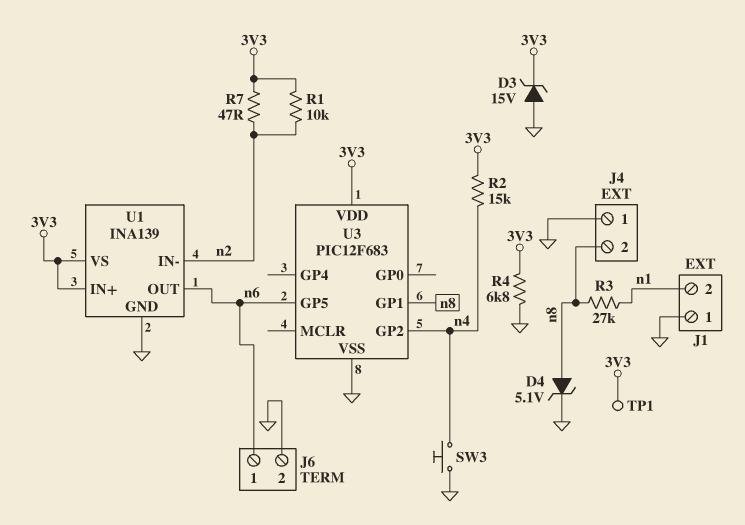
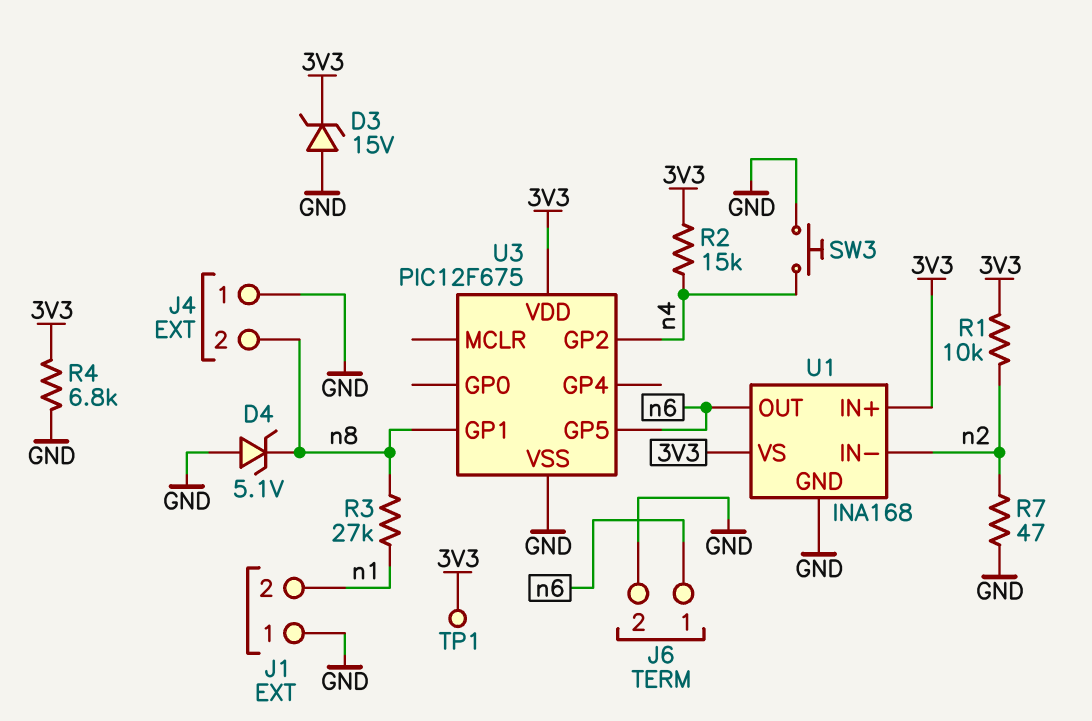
D4: zener 5.1V (A n8, K GND) -> zener 5.1V (A GND, K n8)
R7: 47 (3V3, n2) -> 47 (GND, n2)
U1: INA139 -> INA168
U3: PIC12F683 -> PIC12F675

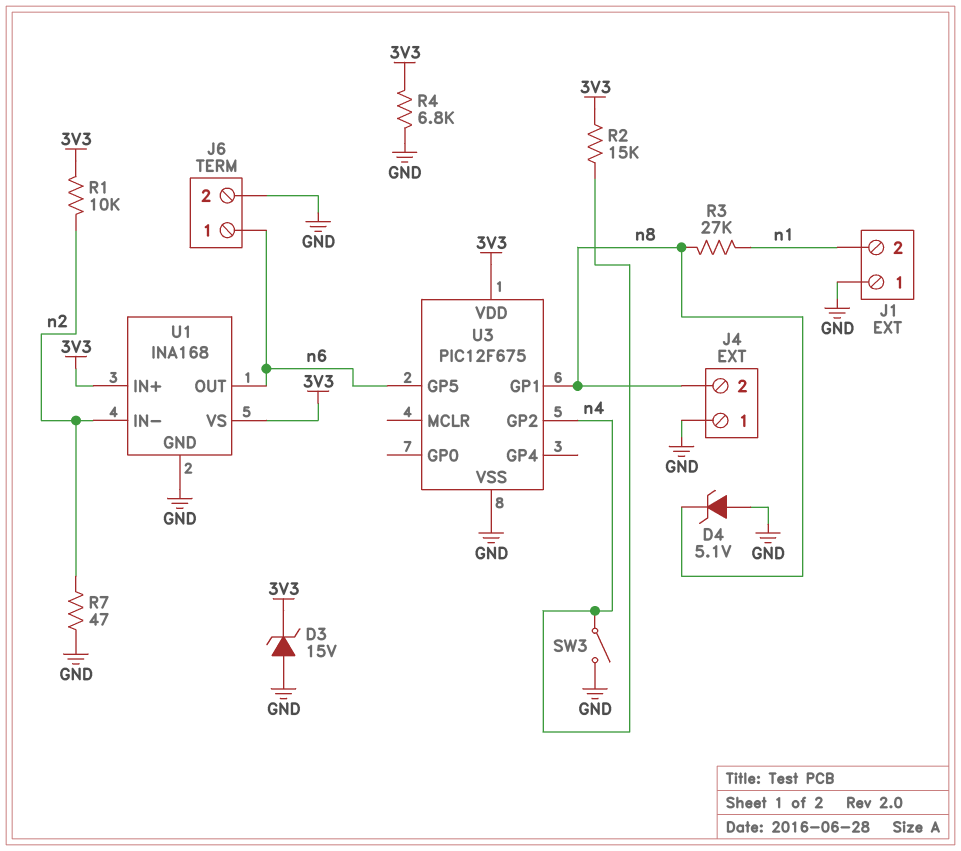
SW3: button (GND, n4) -> switch (GND, n4)
TP1: test point (3V3) -> none

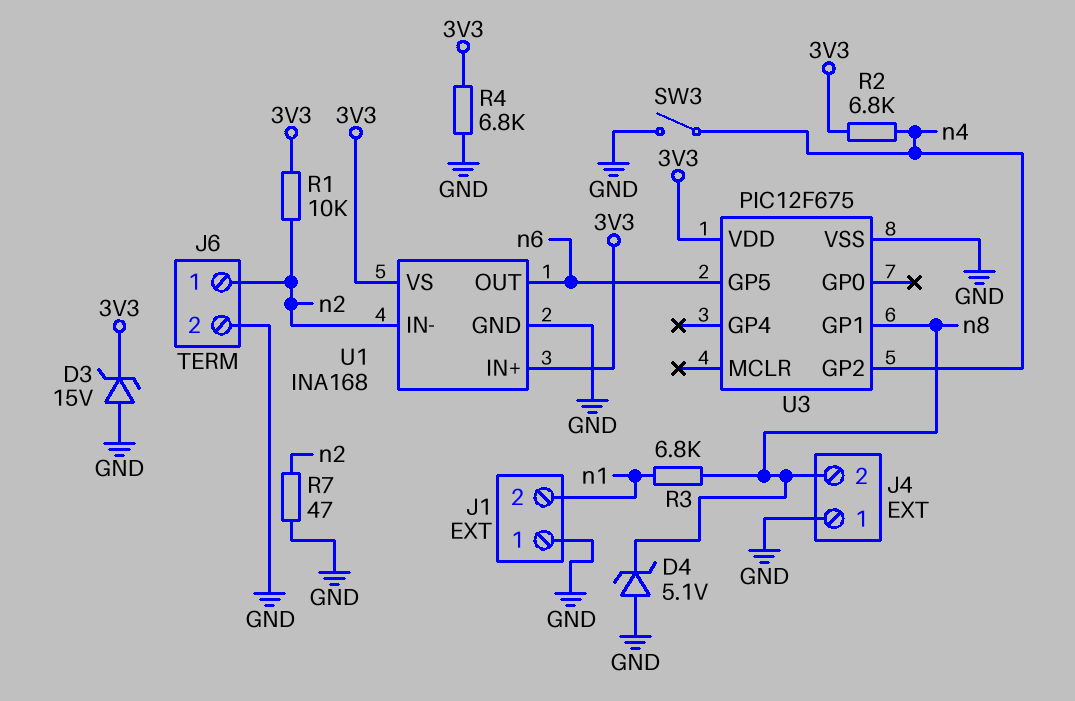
J6 pin 1: n6 -> n2
R2: 15k (3V3, n4) -> 6.8k (3V3, n4)
R3: 27k (n1, n8) -> 6.8k (n1, n8)

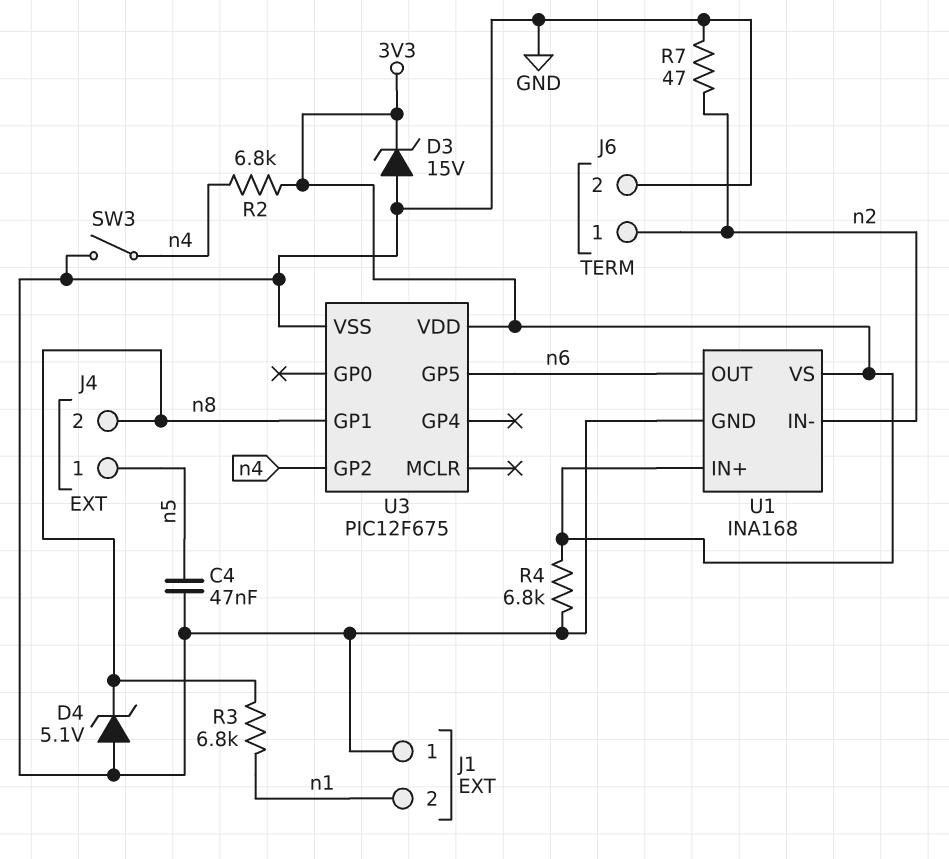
C4: none -> 47nF (GND, n5)
J4 pin 1: GND -> n5
R1: 10k (3V3, n2) -> none

